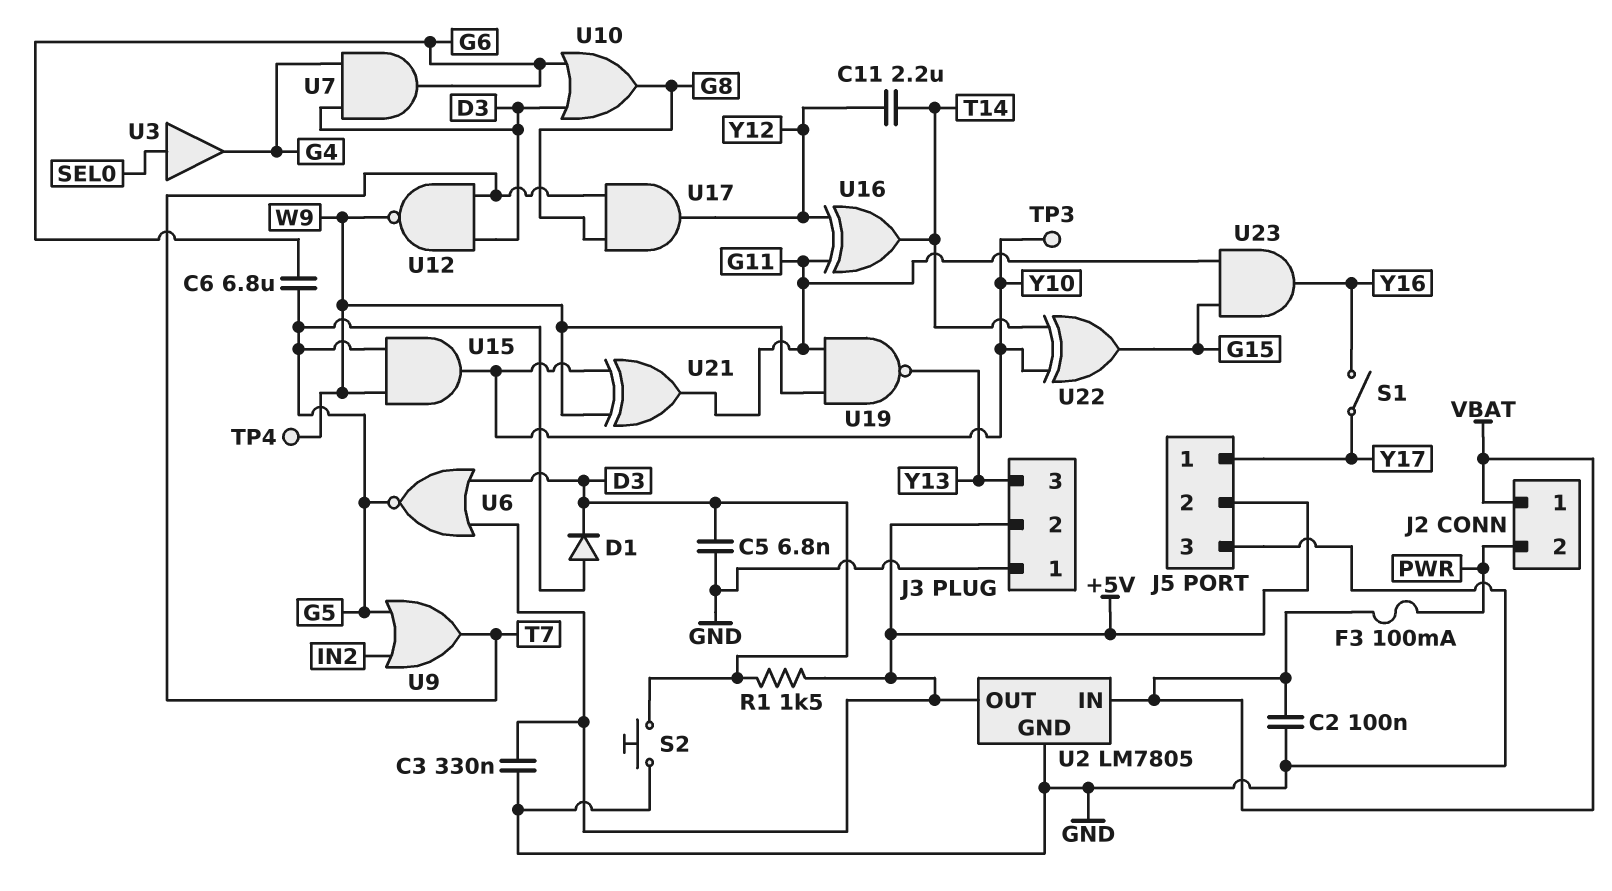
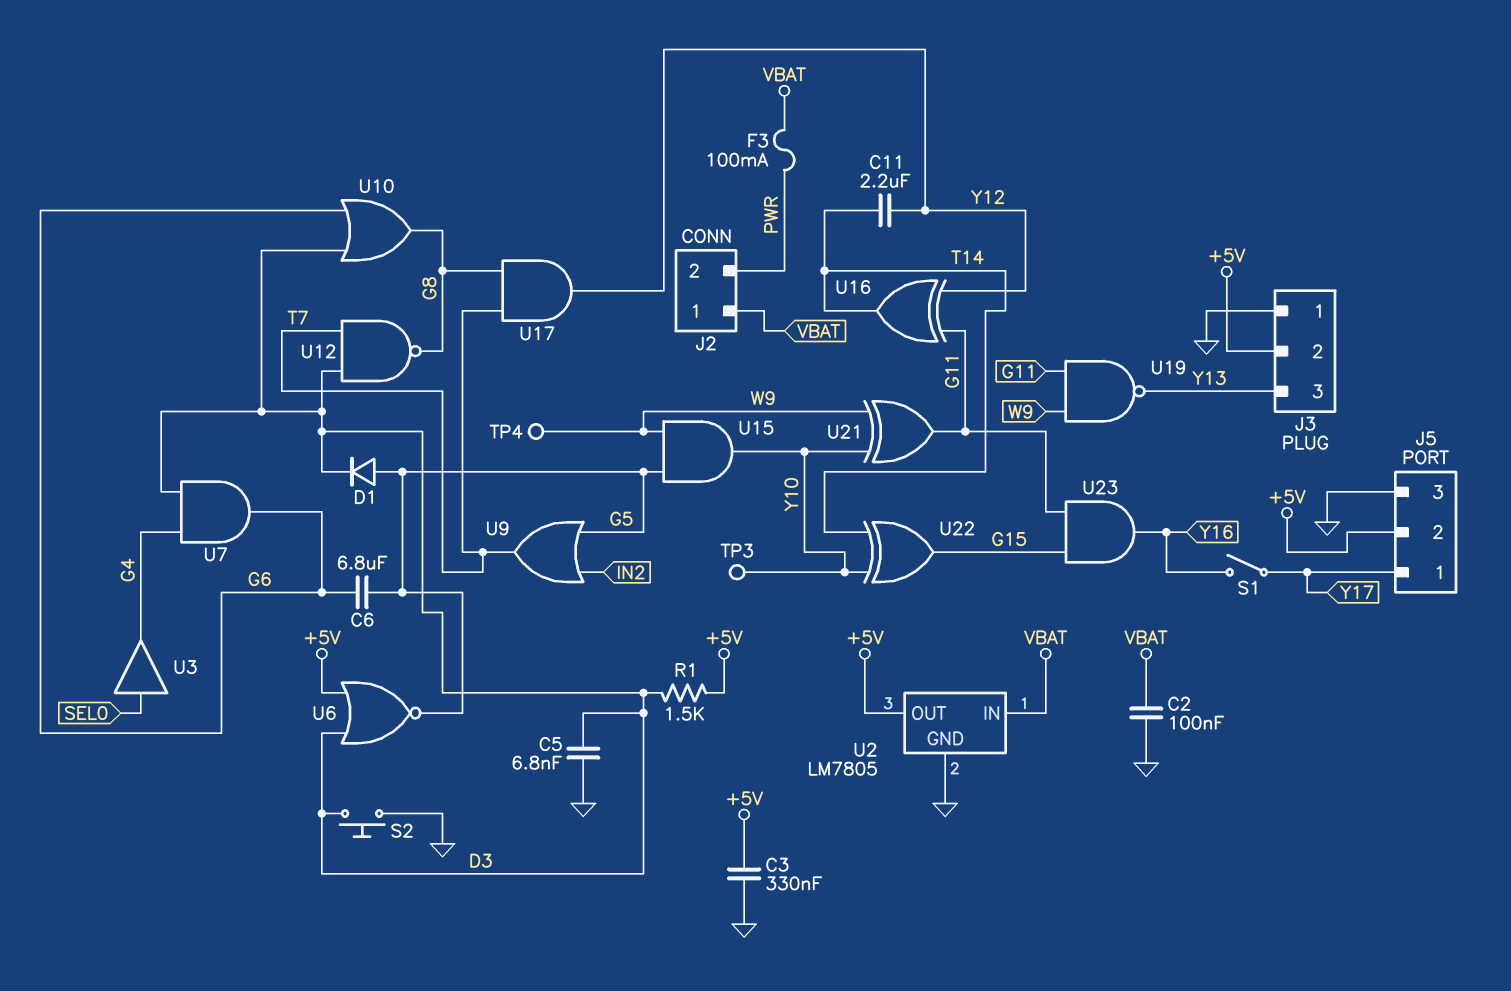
U12: NAND (in D3, in T7, out W9) -> NAND (in D3, in T7, out G8)

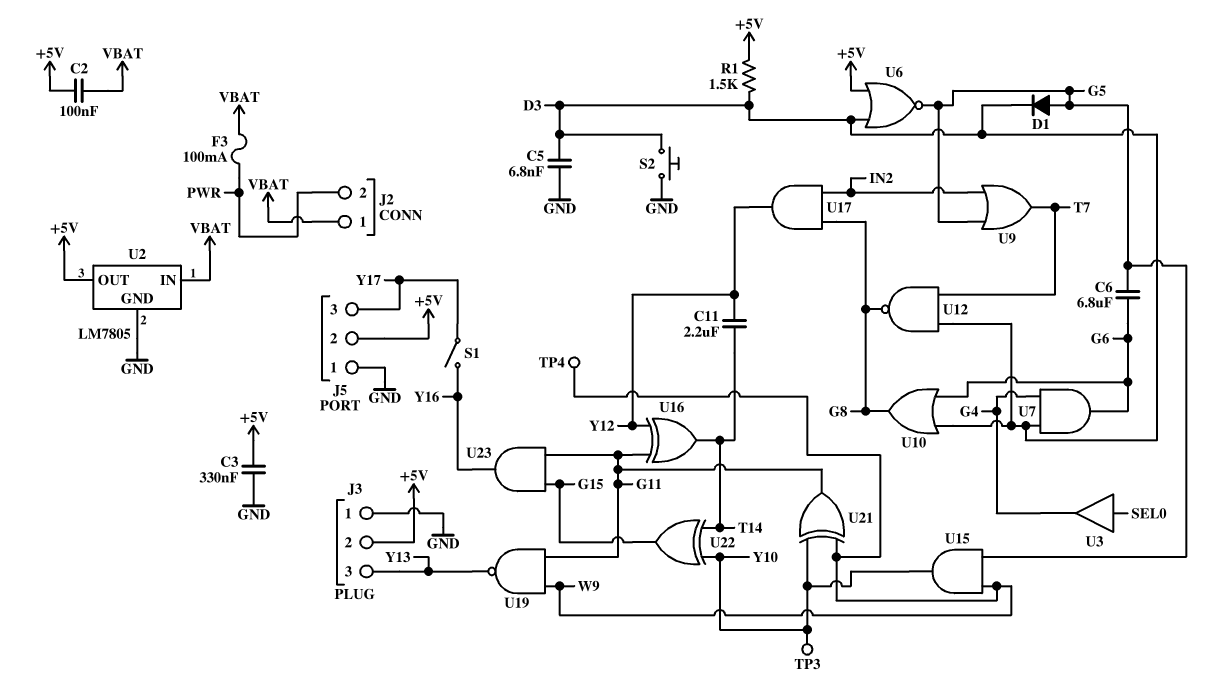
C2: 100nF (GND, VBAT) -> 100nF (+5V, VBAT)
J5 pin 1: Y17 -> GND
J5 pin 3: GND -> Y17
U17: AND (in G8, in T7, out Y12) -> AND (in G8, in IN2, out Y12)

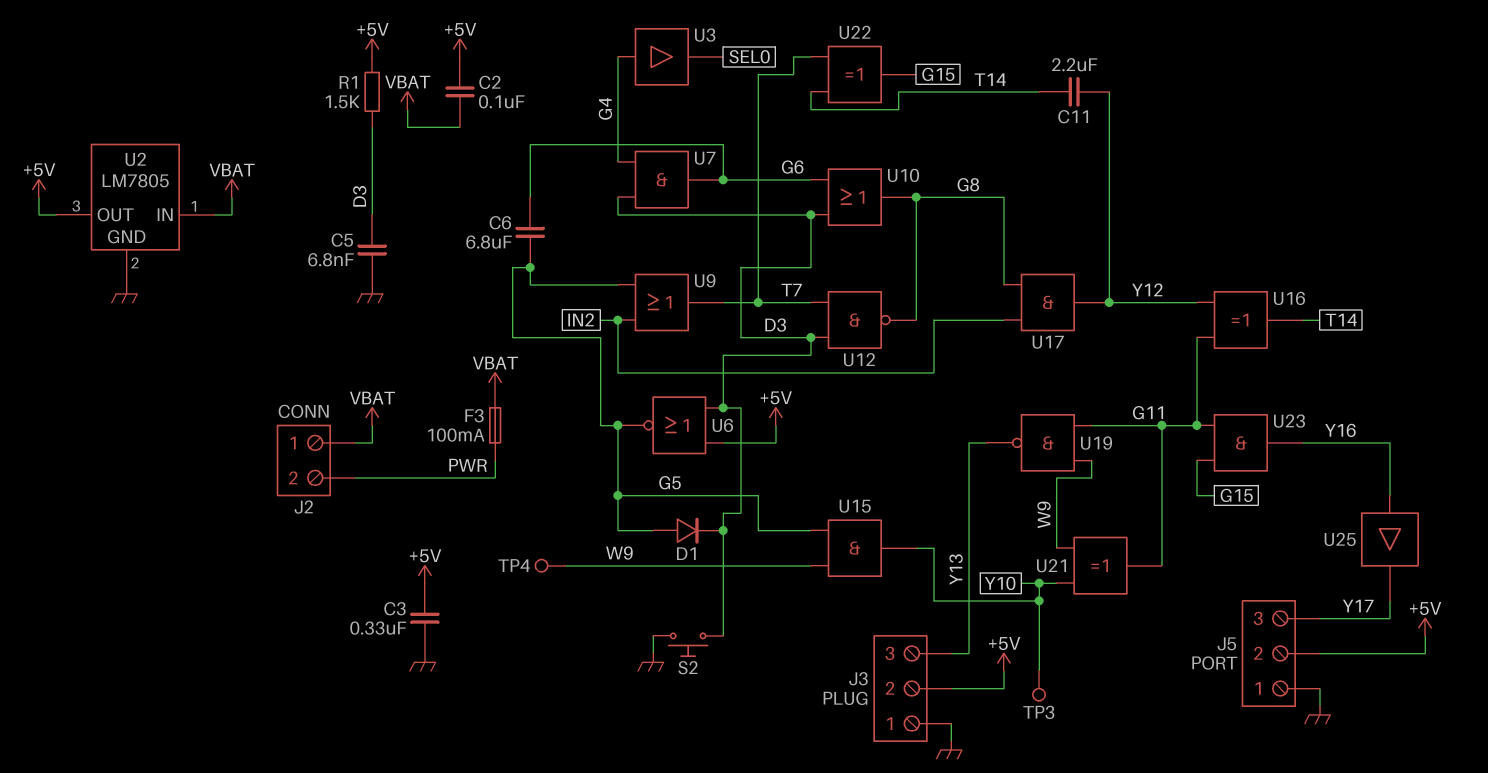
S1: switch (Y16, Y17) -> none
U3: buffer (in SEL0, out G4) -> buffer (in G4, out SEL0)
U22: XOR (in T14, in Y10, out G15) -> XOR (in T7, in T14, out G15)
U25: none -> buffer (in Y16, out Y17)

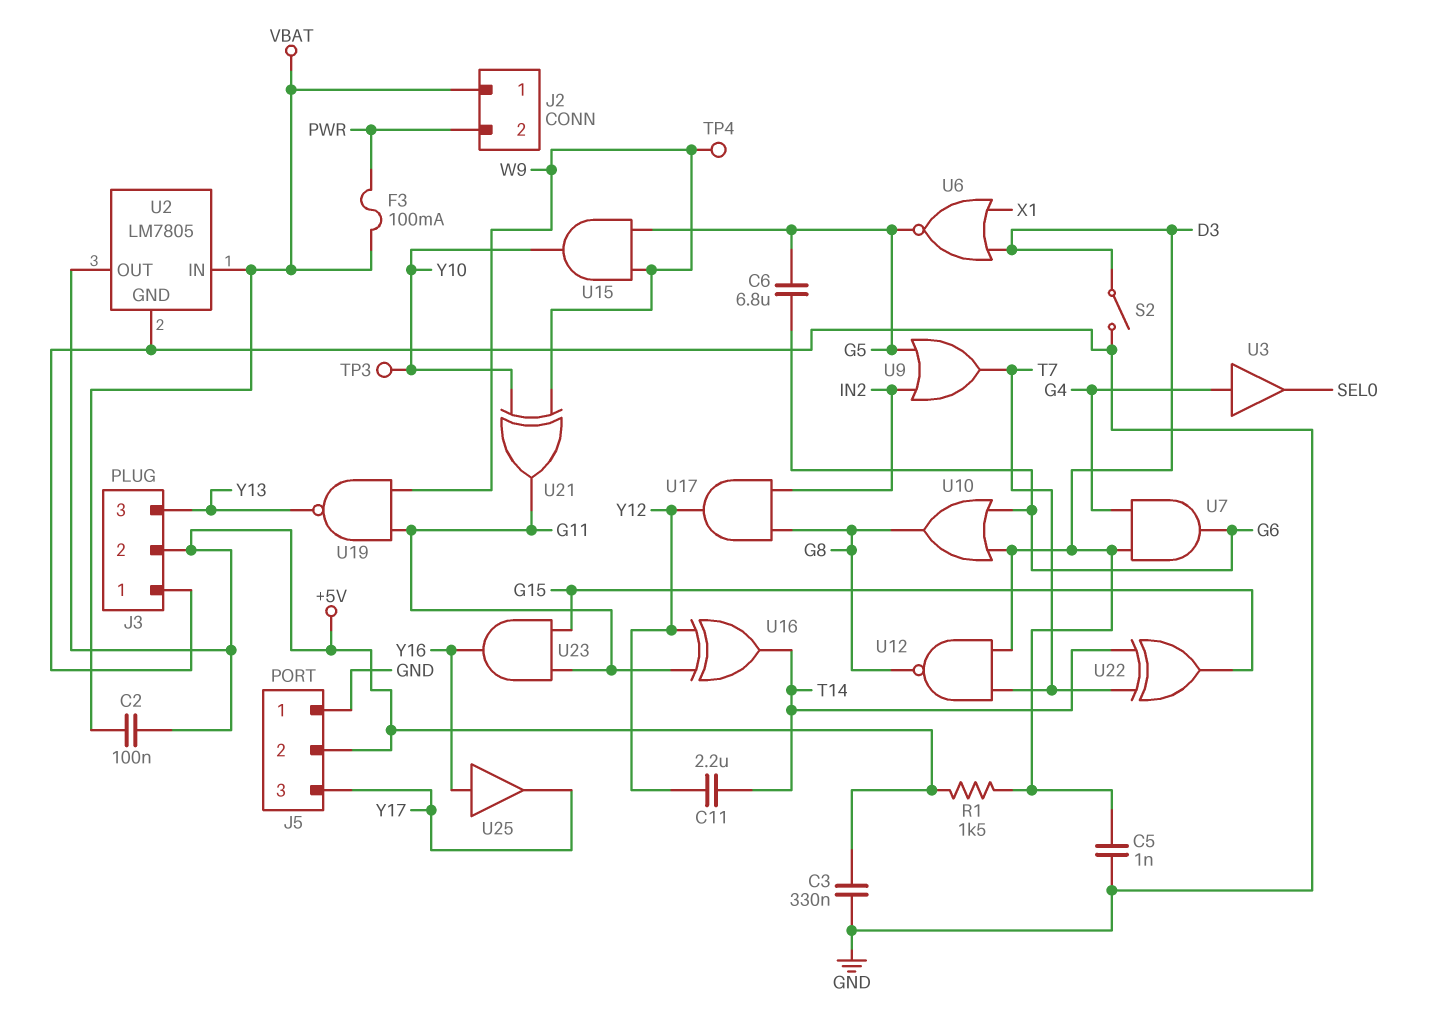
C5: 6.8nF (D3, GND) -> 1nF (D3, GND)
D1: diode (A G5, K D3) -> none
S2: button (D3, GND) -> switch (D3, GND)
U6: NOR (in +5V, in D3, out G5) -> NOR (in D3, in X1, out G5)

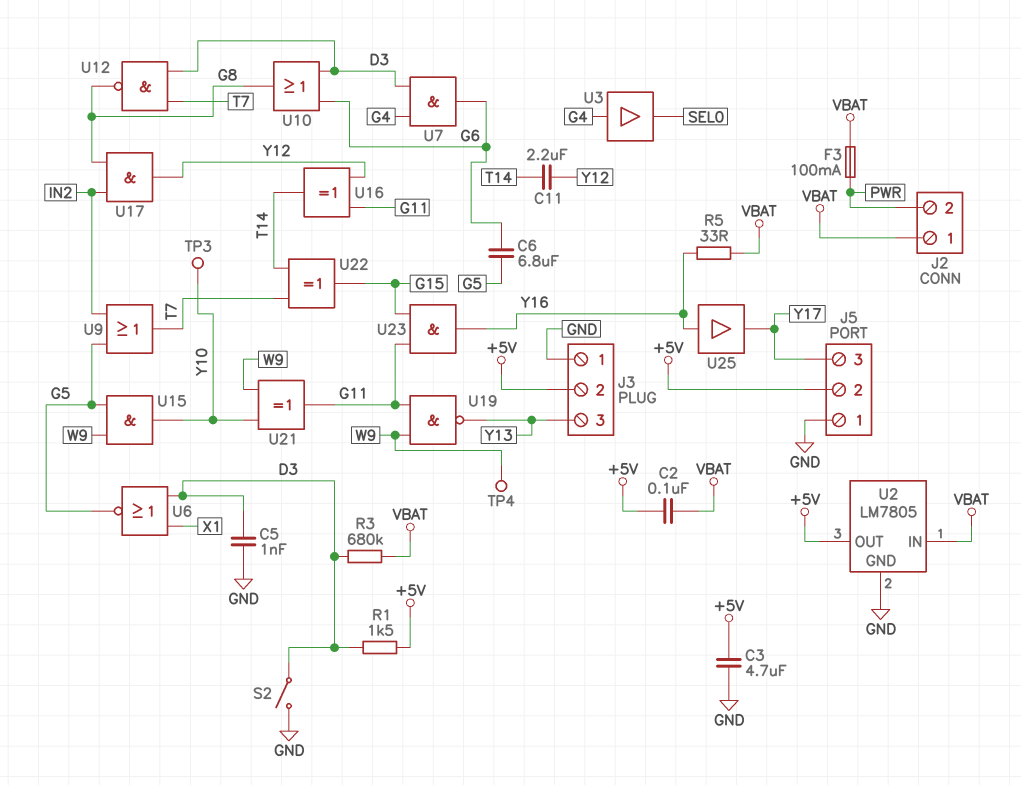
C3: 330nF (+5V, GND) -> 4.7uF (+5V, GND)
R3: none -> 680k (D3, VBAT)
R5: none -> 33 (VBAT, Y16)

